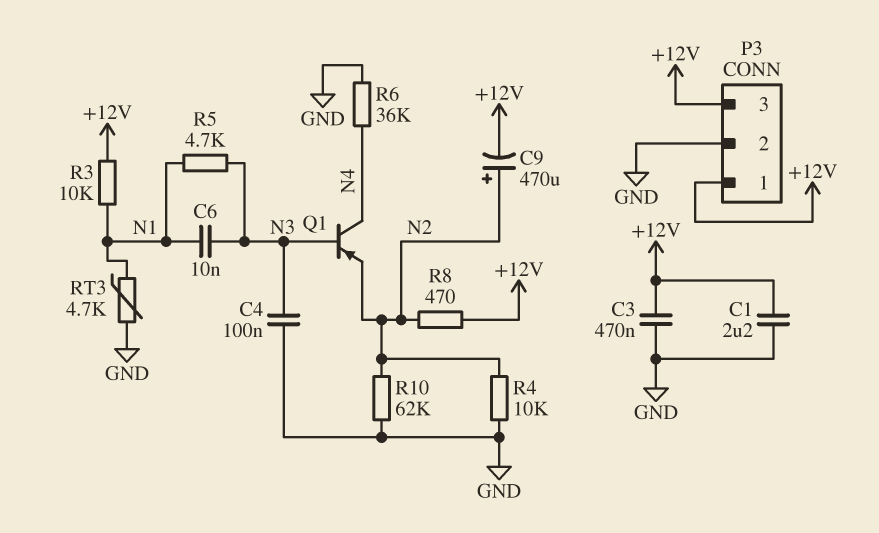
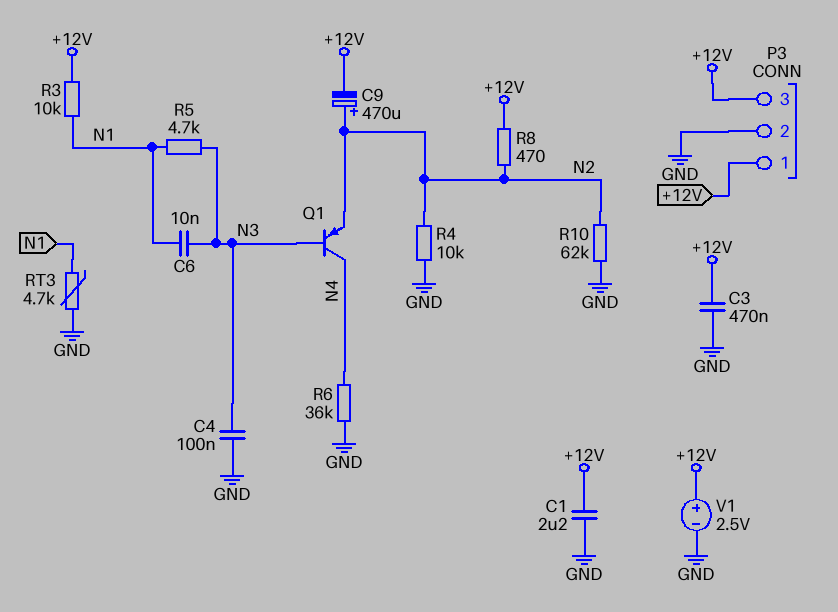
V1: none -> 2.5V (plus +12V, minus GND)

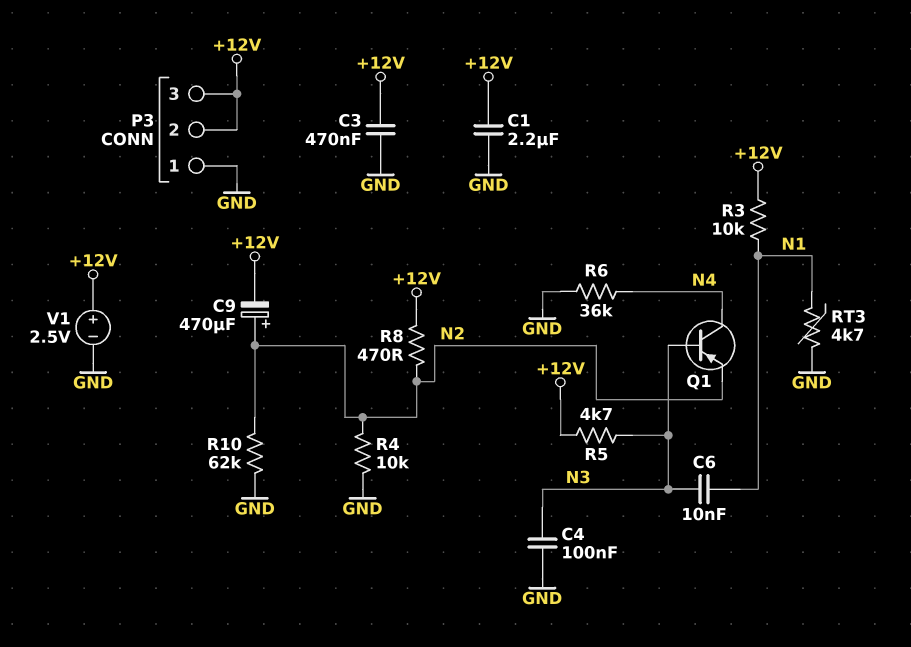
P3 pin 1: +12V -> GND
P3 pin 2: GND -> +12V
R5: 4.7k (N1, N3) -> 4.7k (+12V, N3)

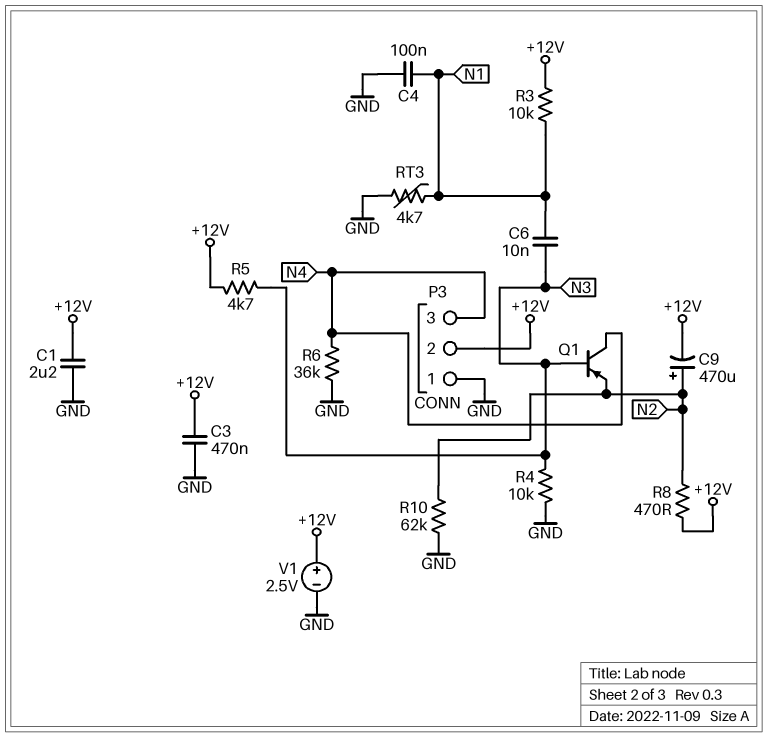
C4: 100nF (GND, N3) -> 100nF (GND, N1)
P3 pin 3: +12V -> N4
R4: 10k (GND, N2) -> 10k (GND, N3)

